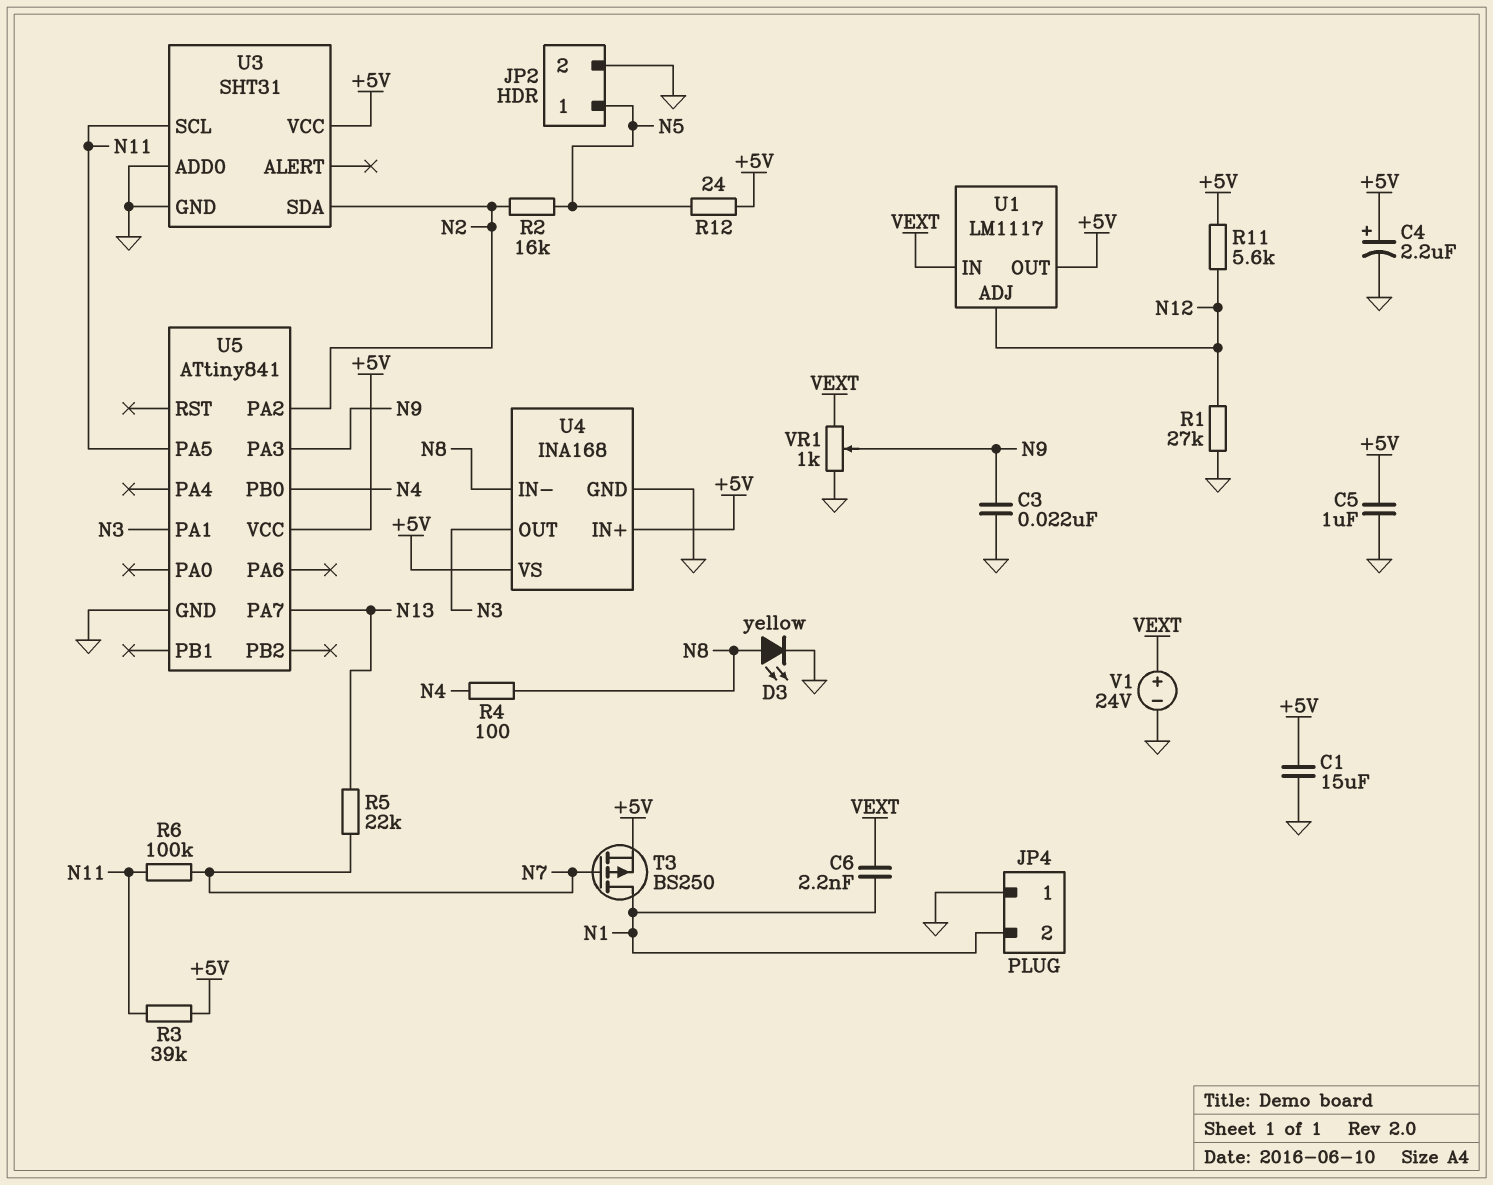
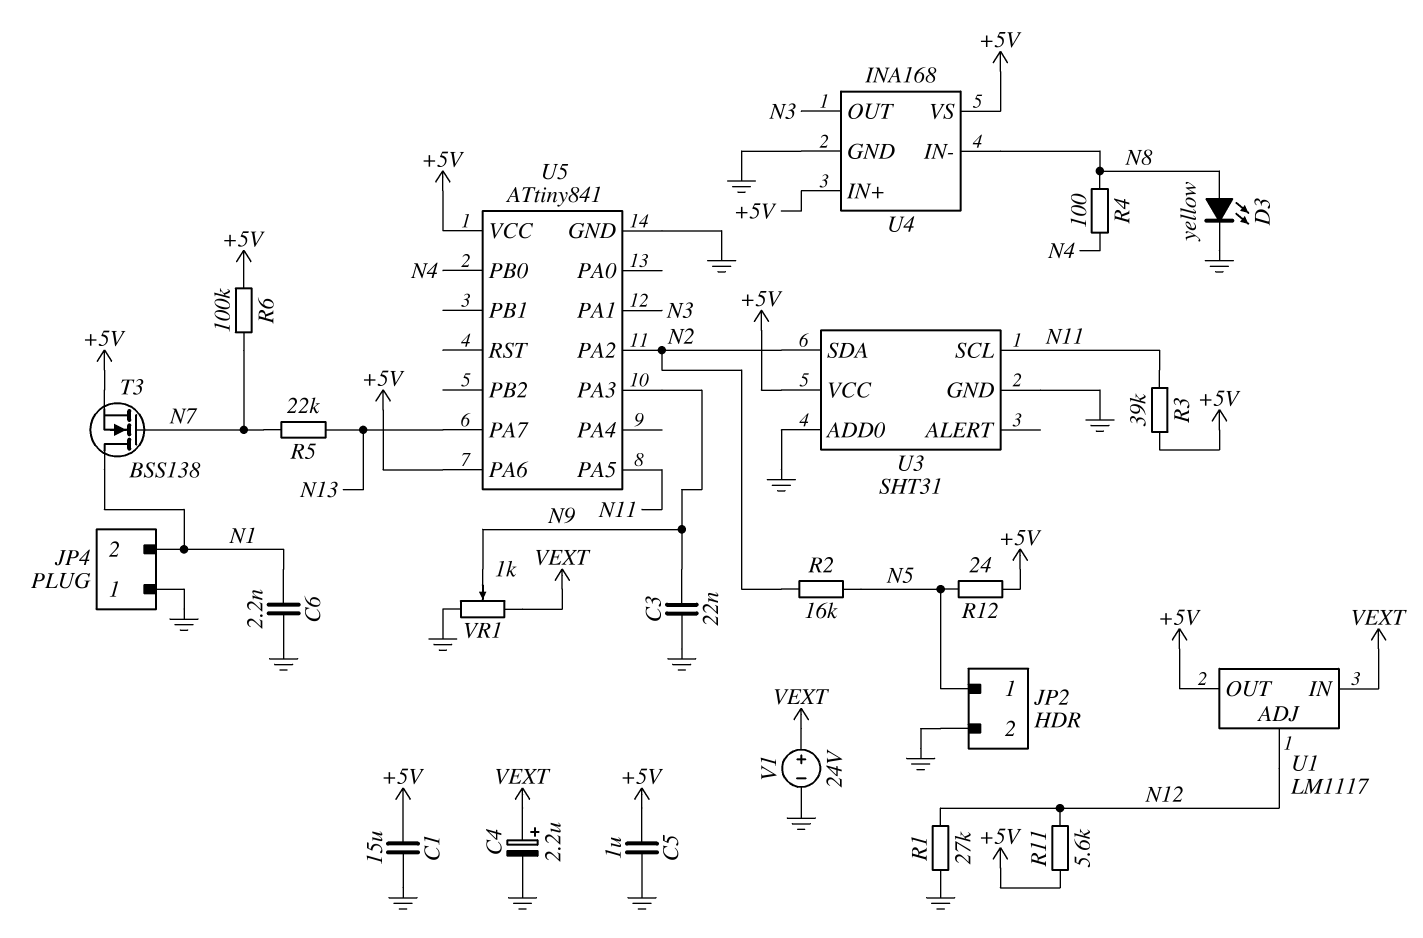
C4: 2.2uF (plus +5V, minus GND) -> 2.2uF (plus VEXT, minus GND)
C6: 2.2nF (N1, VEXT) -> 2.2nF (GND, N1)
R6: 100k (N7, N11) -> 100k (+5V, N7)
T3: PMOS BS250 (G N7, D N1, S +5V) -> NMOS BSS138 (G N7, D N1, S +5V)
U5 pin PA6: none -> +5V

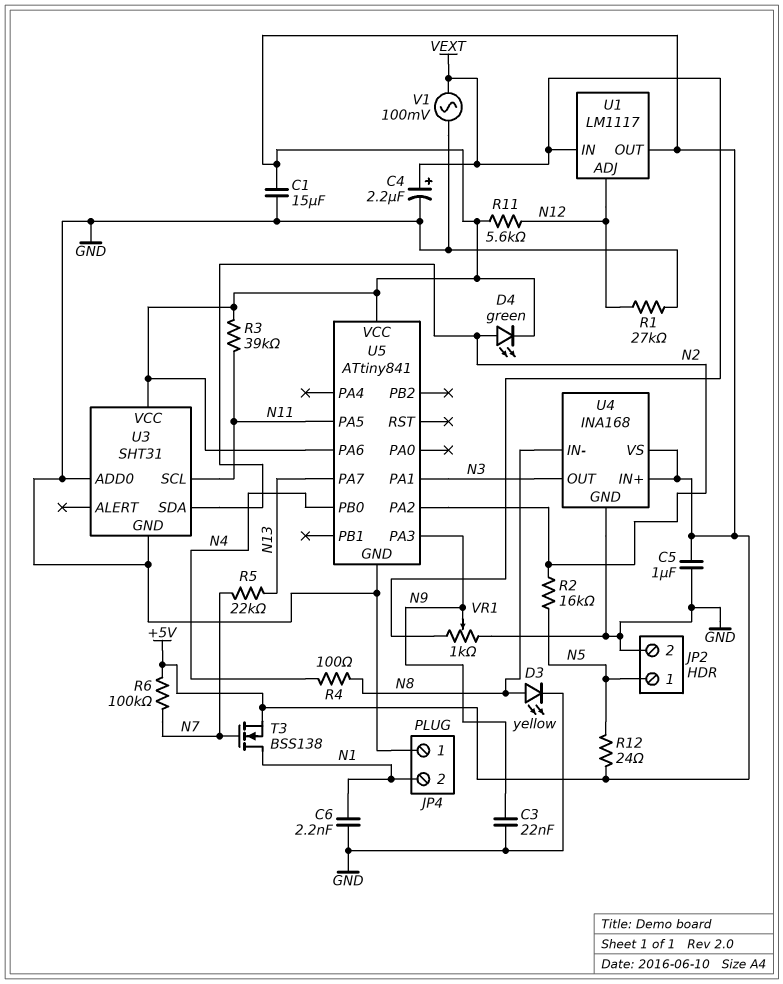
D4: none -> LED green (A N2, K +5V)
V1: 24V (plus VEXT, minus GND) -> AC 100mV (GND, VEXT)

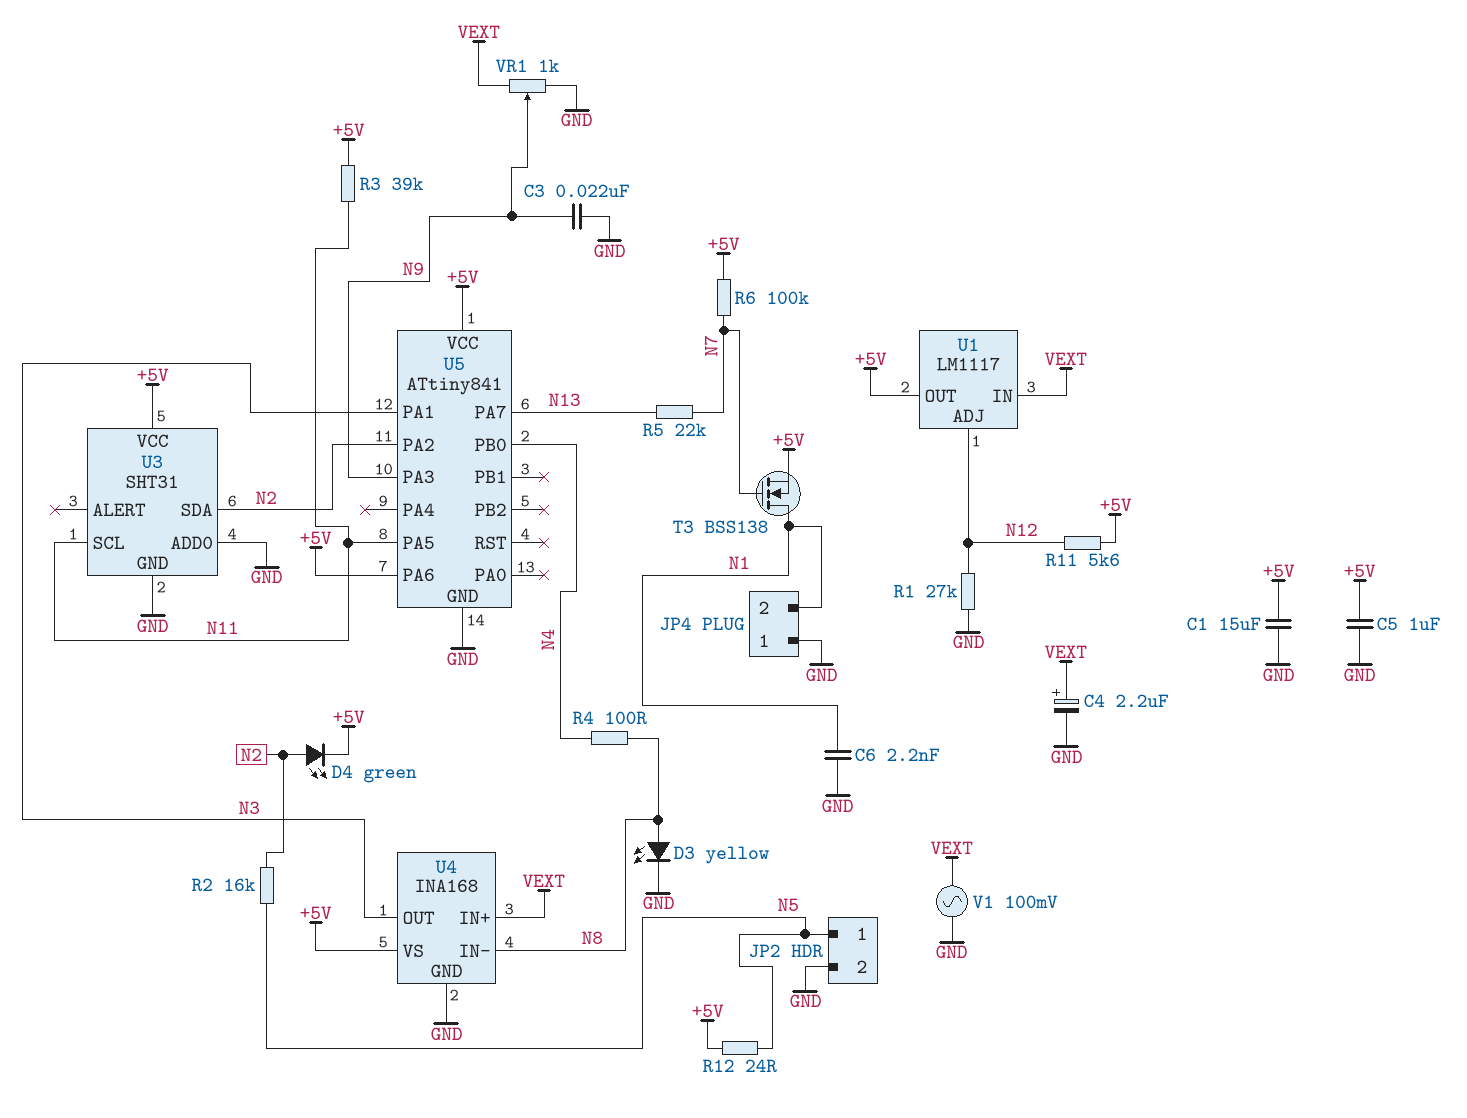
U4 pin IN+: +5V -> VEXT

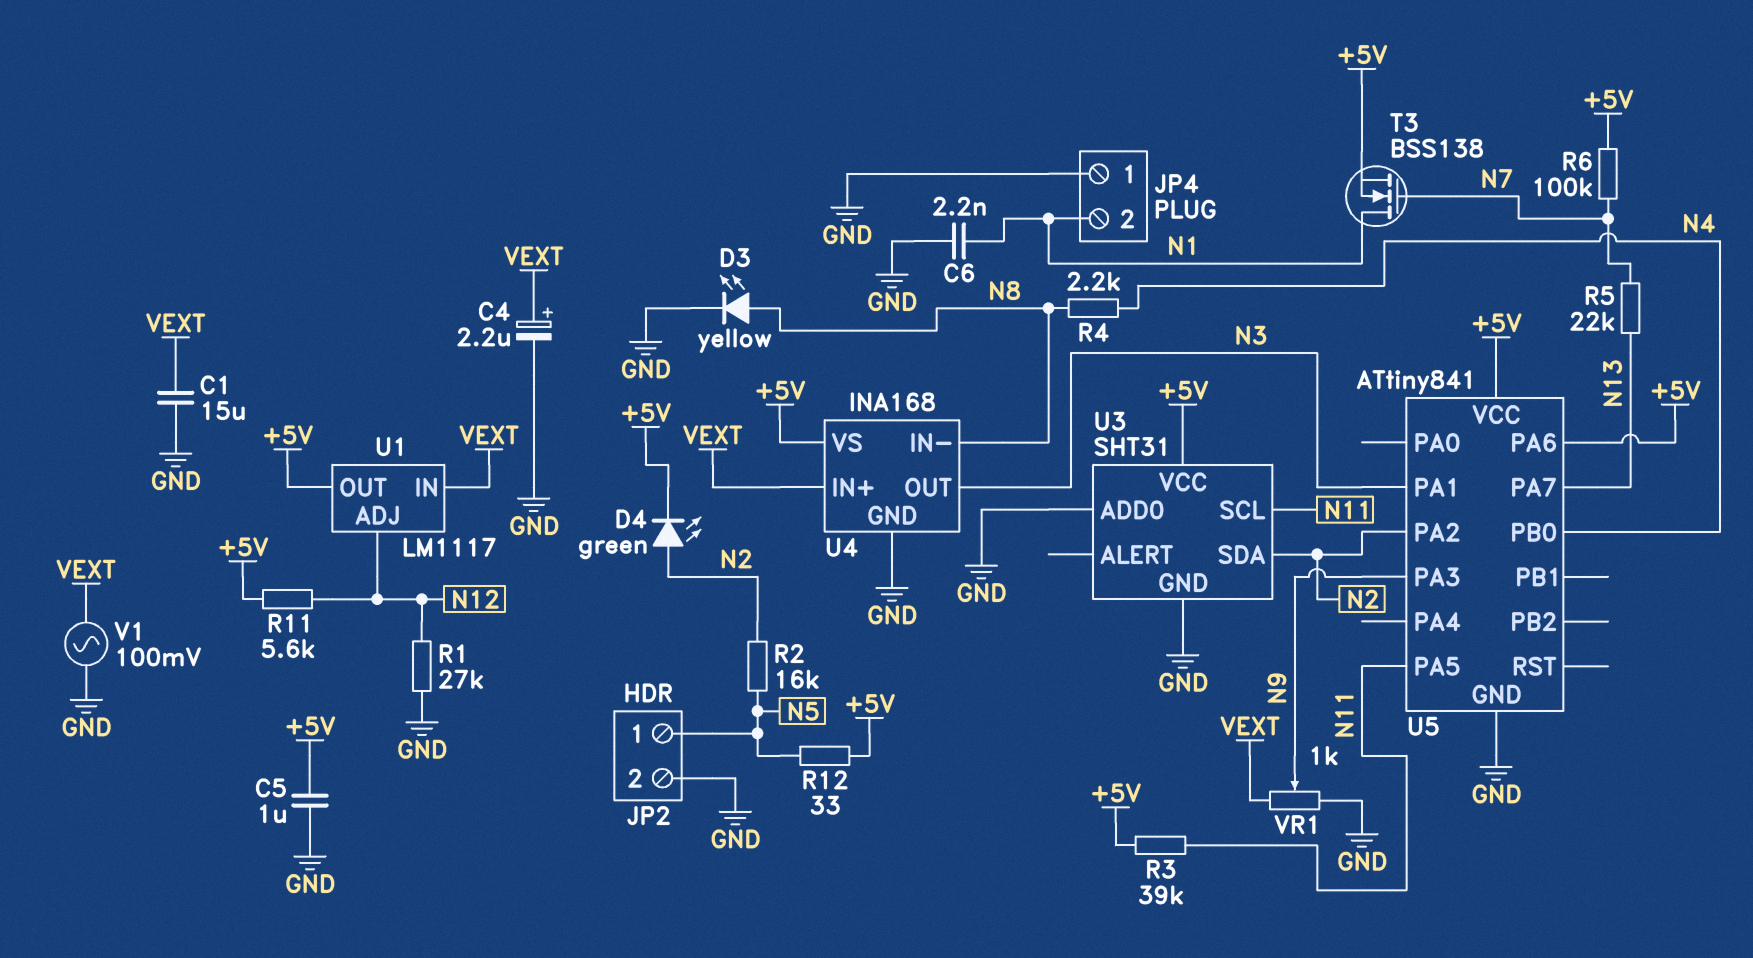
C1: 15uF (+5V, GND) -> 15uF (GND, VEXT)
C3: 22nF (GND, N9) -> none
R4: 100 (N4, N8) -> 2.2k (N4, N8)
R12: 24 (+5V, N5) -> 33 (+5V, N5)

